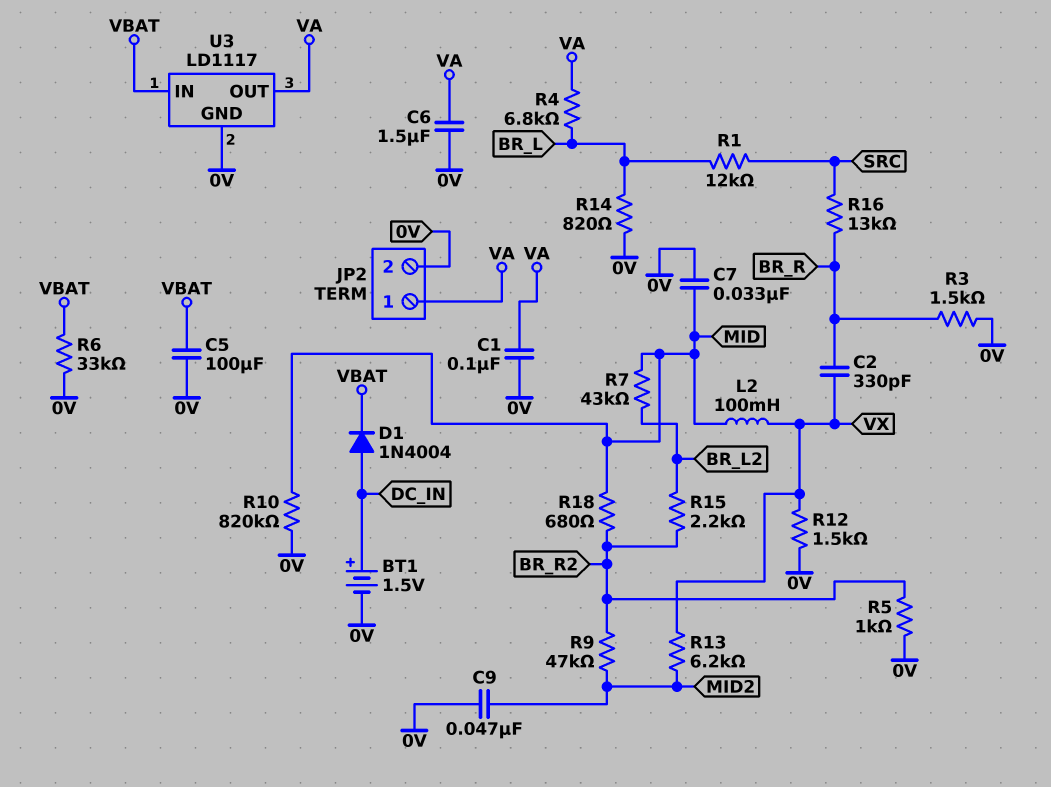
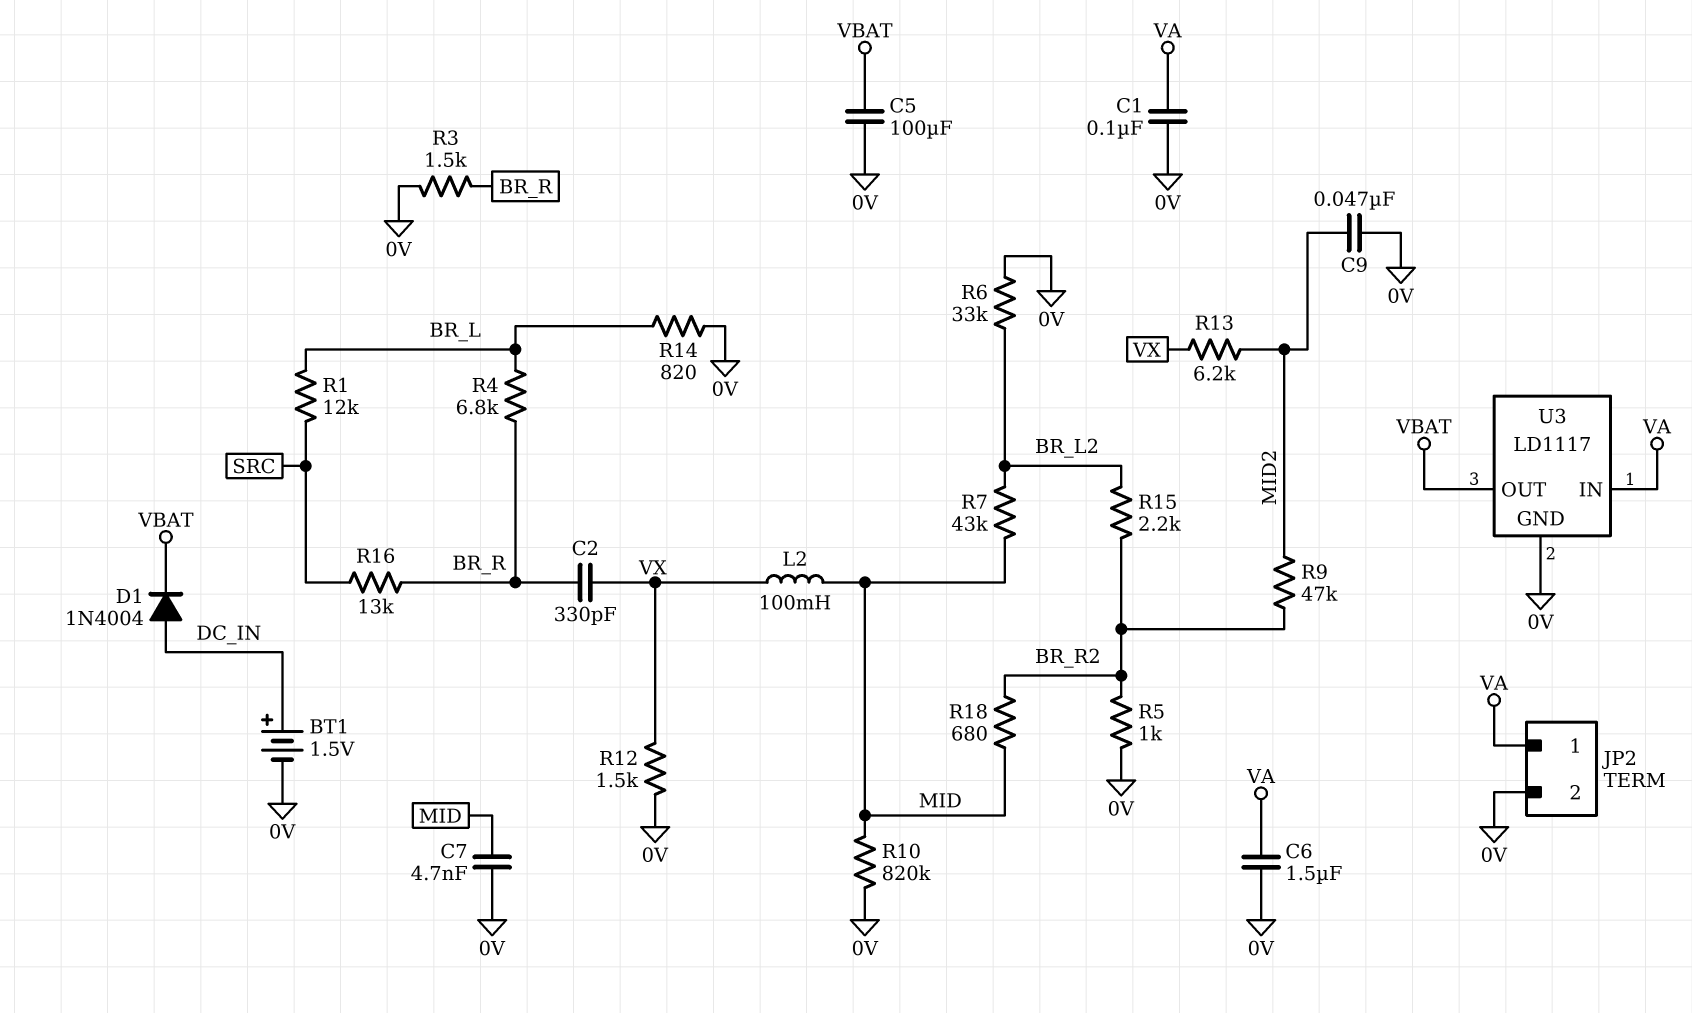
C7: 33nF (0V, MID) -> 4.7nF (0V, MID)
R4: 6.8k (BR_L, VA) -> 6.8k (BR_L, BR_R)
R6: 33k (0V, VBAT) -> 33k (0V, BR_L2)
U3 pin IN: VBAT -> VA
U3 pin OUT: VA -> VBAT

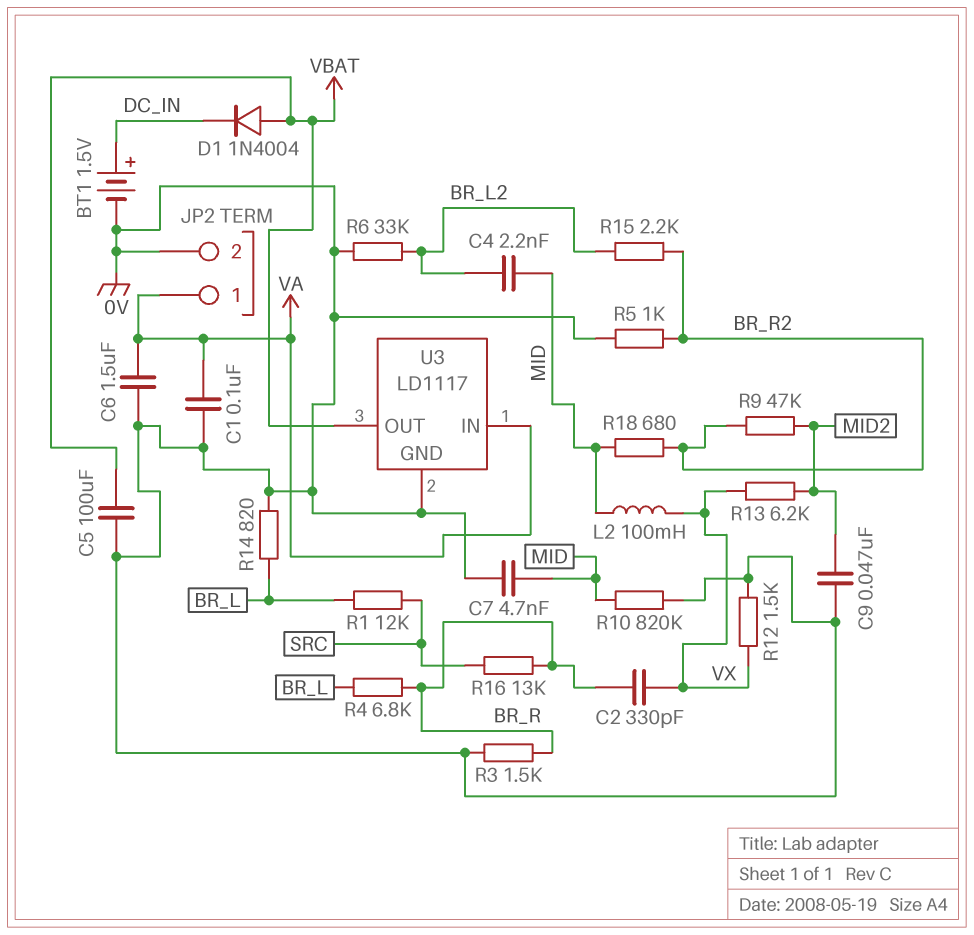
C4: none -> 2.2nF (BR_L2, MID)
D1: diode 1N4004 (A DC_IN, K VBAT) -> diode 1N4004 (A VBAT, K DC_IN)
R7: 43k (BR_L2, MID) -> none

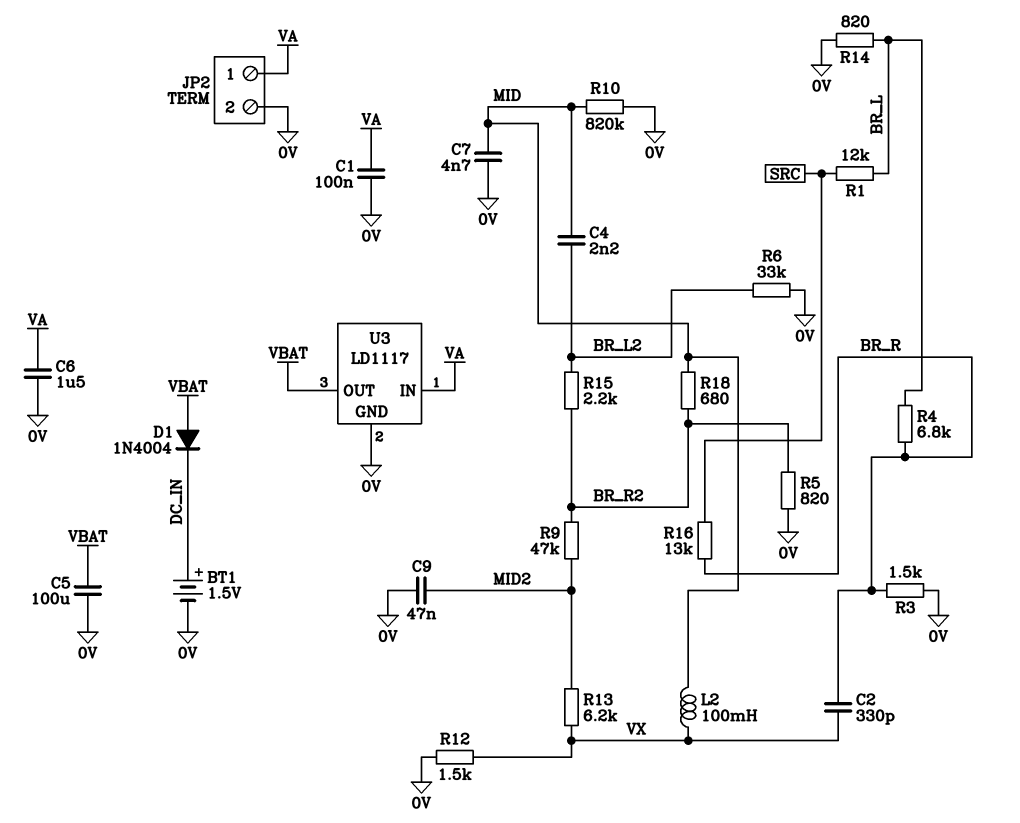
R5: 1k (0V, BR_R2) -> 820 (0V, BR_R2)

